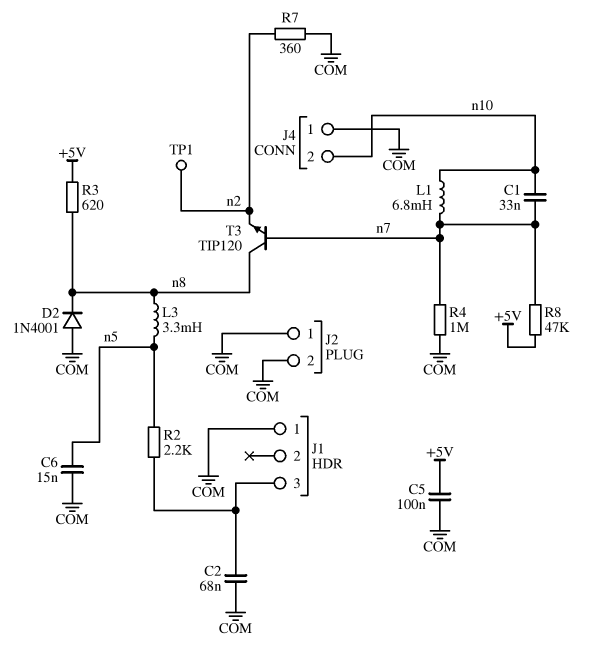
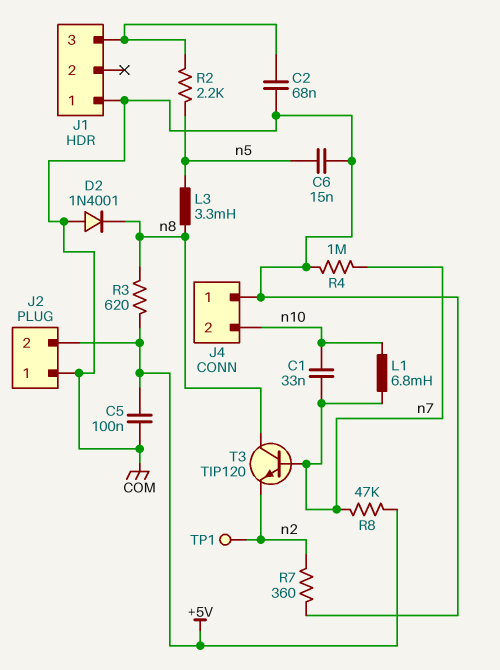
J2 pin 2: COM -> +5V

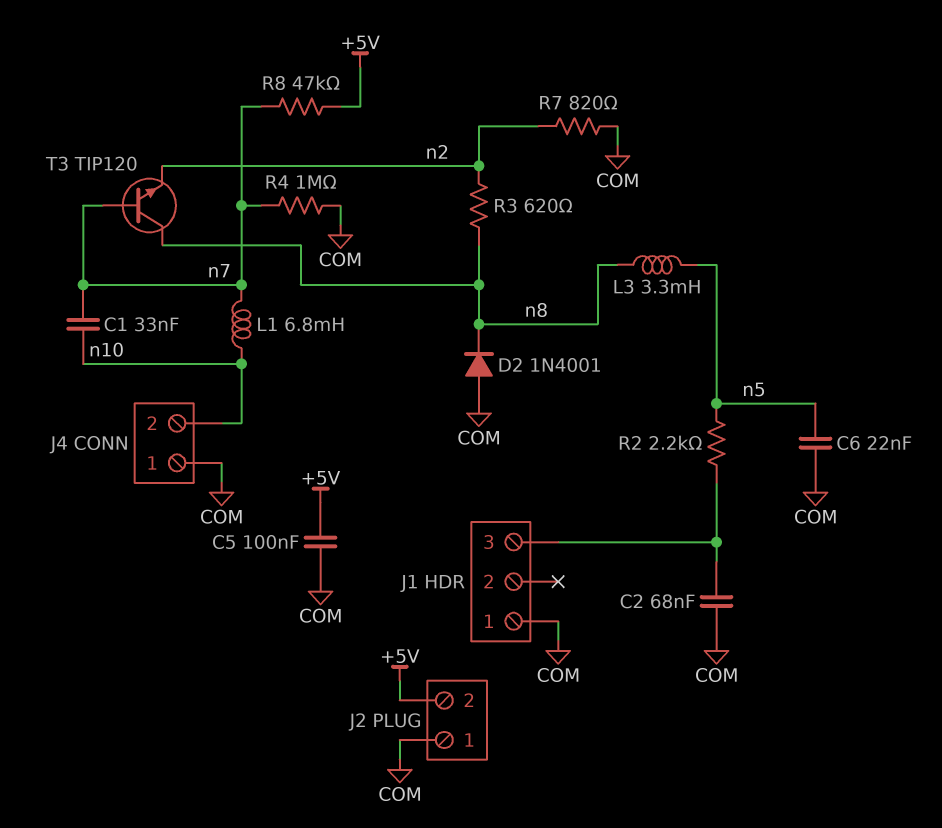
C6: 15nF (COM, n5) -> 22nF (COM, n5)
R3: 620 (+5V, n8) -> 620 (n2, n8)
R7: 360 (COM, n2) -> 820 (COM, n2)
TP1: test point (n2) -> none

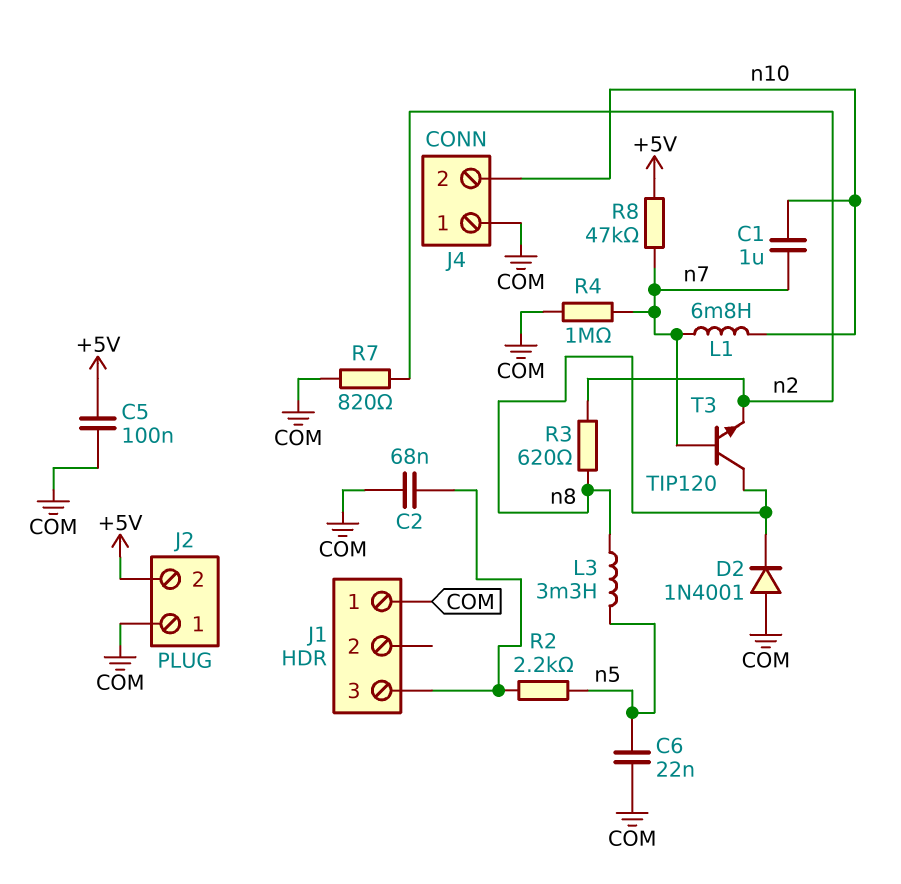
C1: 33nF (n7, n10) -> 1uF (n7, n10)

